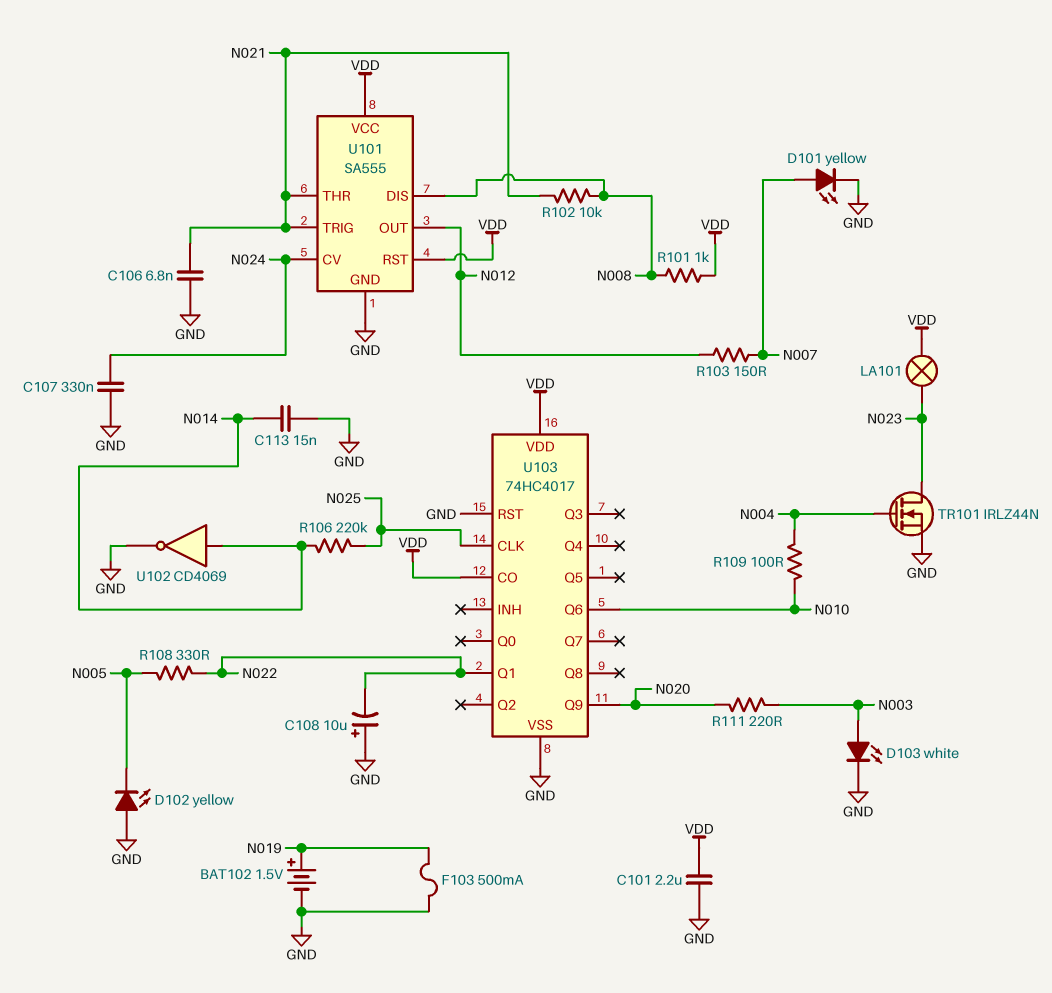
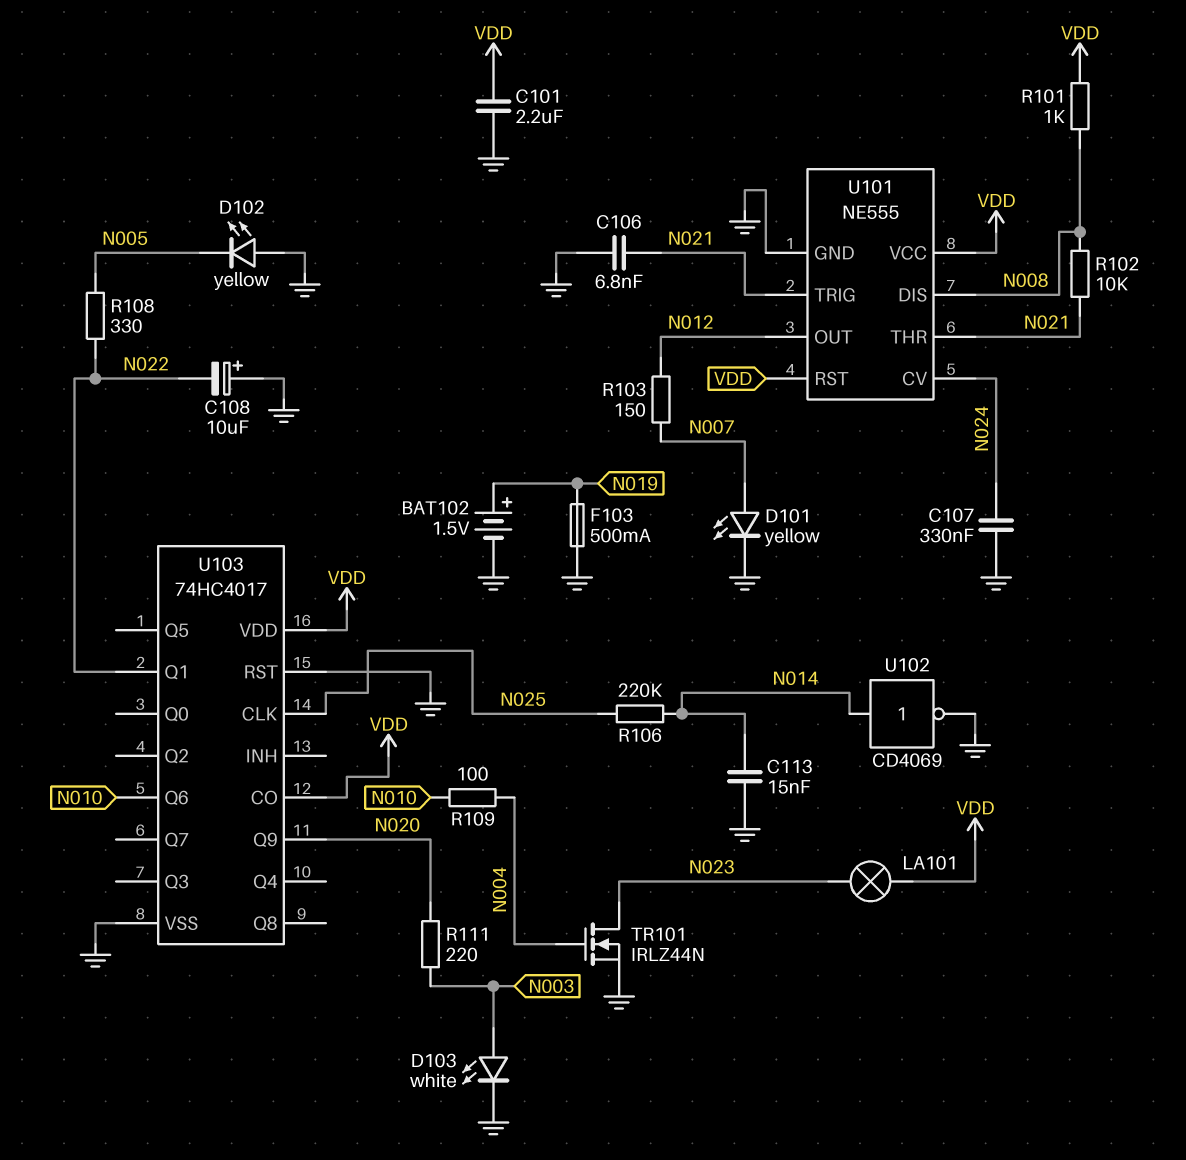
U101: SA555 -> NE555

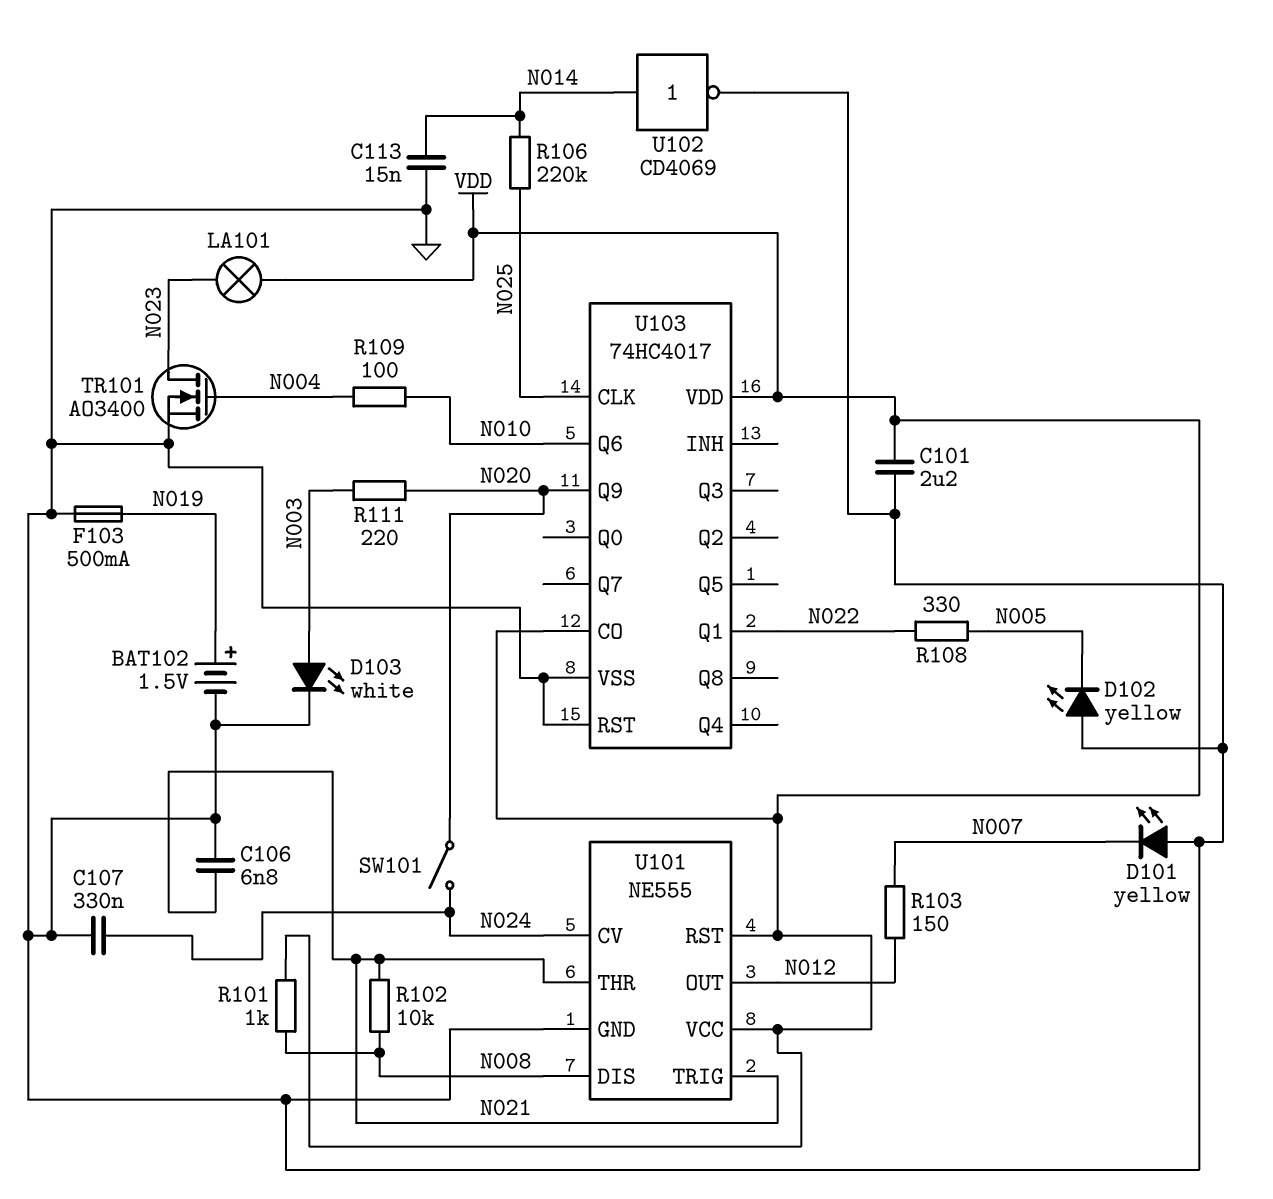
C108: 10uF (plus GND, minus N022) -> none
D101: LED yellow (A N007, K GND) -> LED yellow (A GND, K N007)
SW101: none -> switch (N020, N024)
TR101: NMOS IRLZ44N (G N004, D N023, S GND) -> NMOS AO3400 (G N004, D N023, S GND)

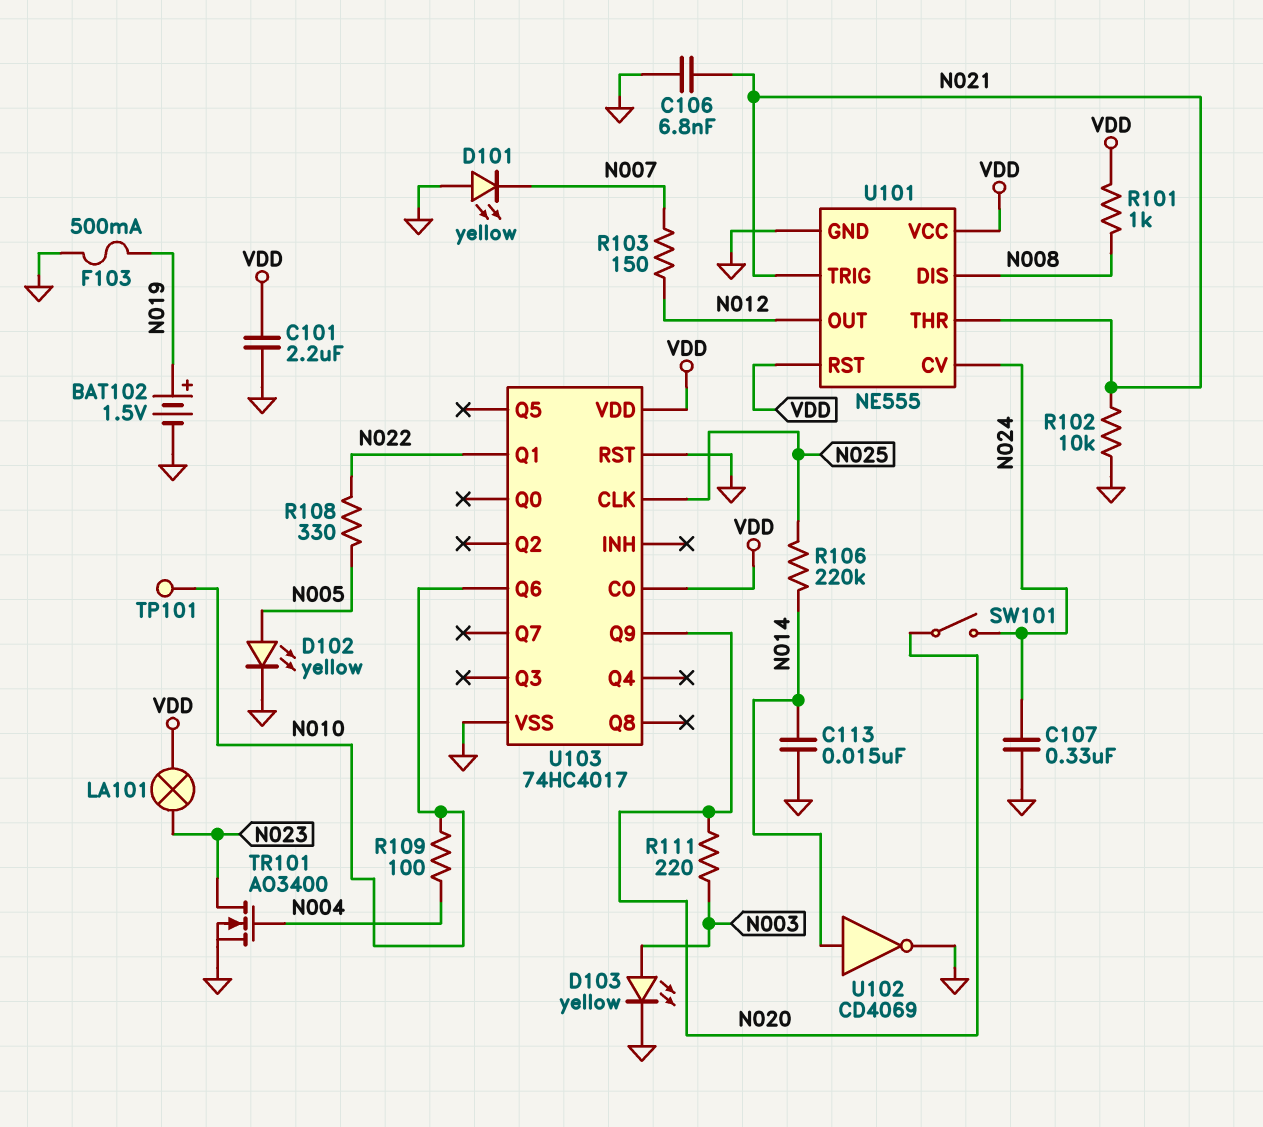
D102: LED yellow (A GND, K N005) -> LED yellow (A N005, K GND)
D103: LED white (A N003, K GND) -> LED yellow (A N003, K GND)
R102: 10k (N008, N021) -> 10k (GND, N021)
TP101: none -> test point (N010)

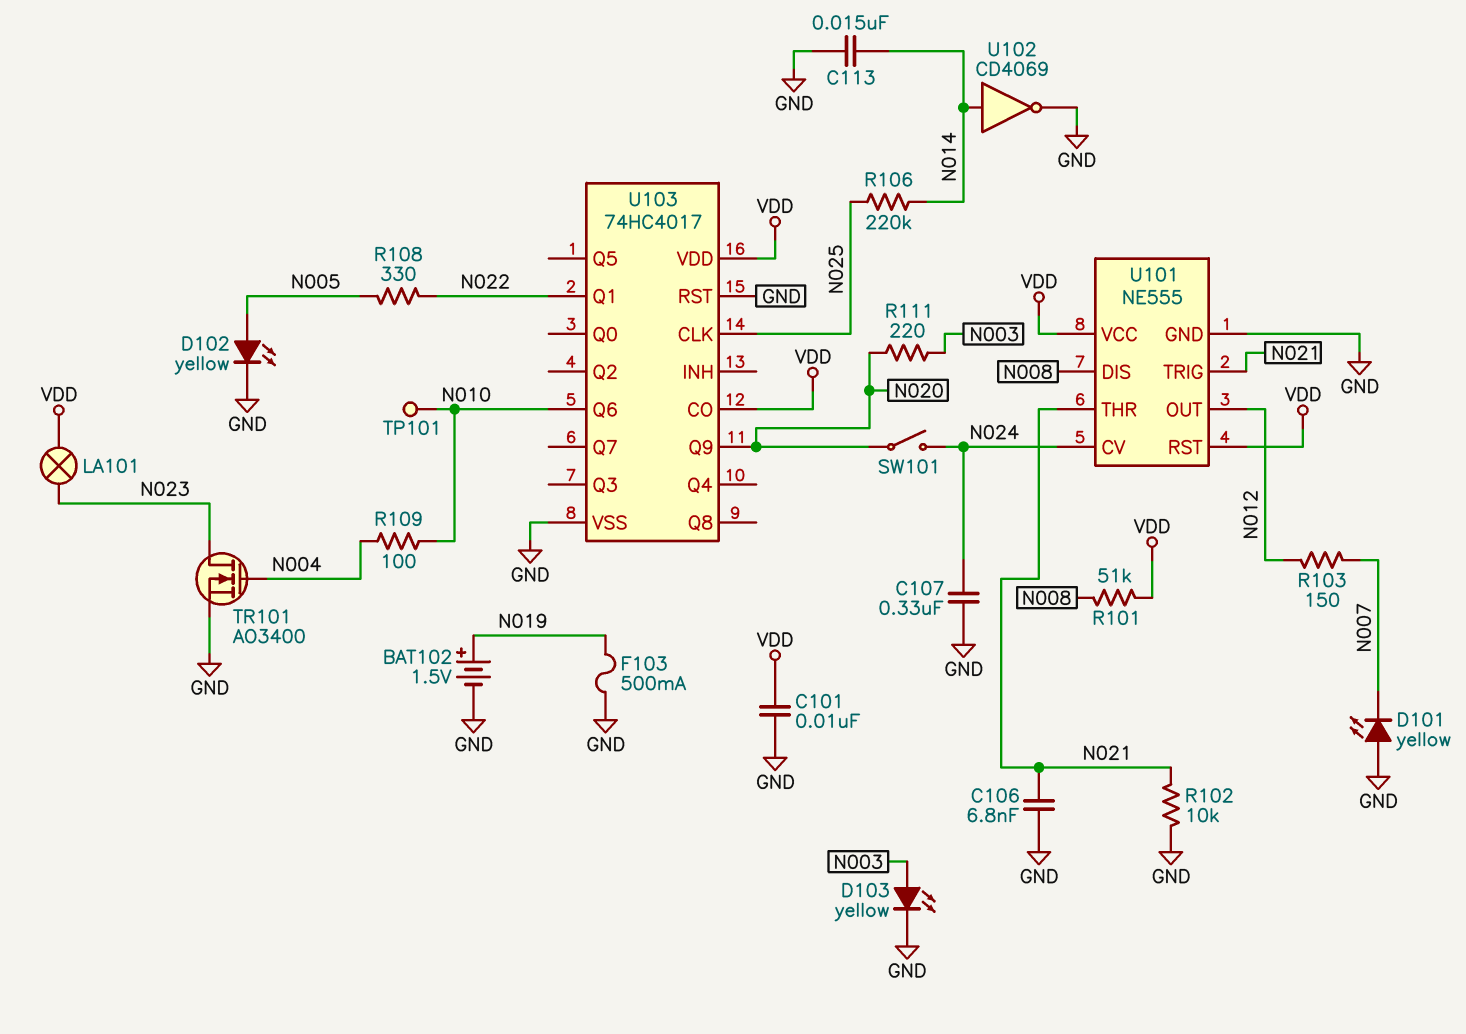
C101: 2.2uF (GND, VDD) -> 10nF (GND, VDD)
R101: 1k (N008, VDD) -> 51k (N008, VDD)

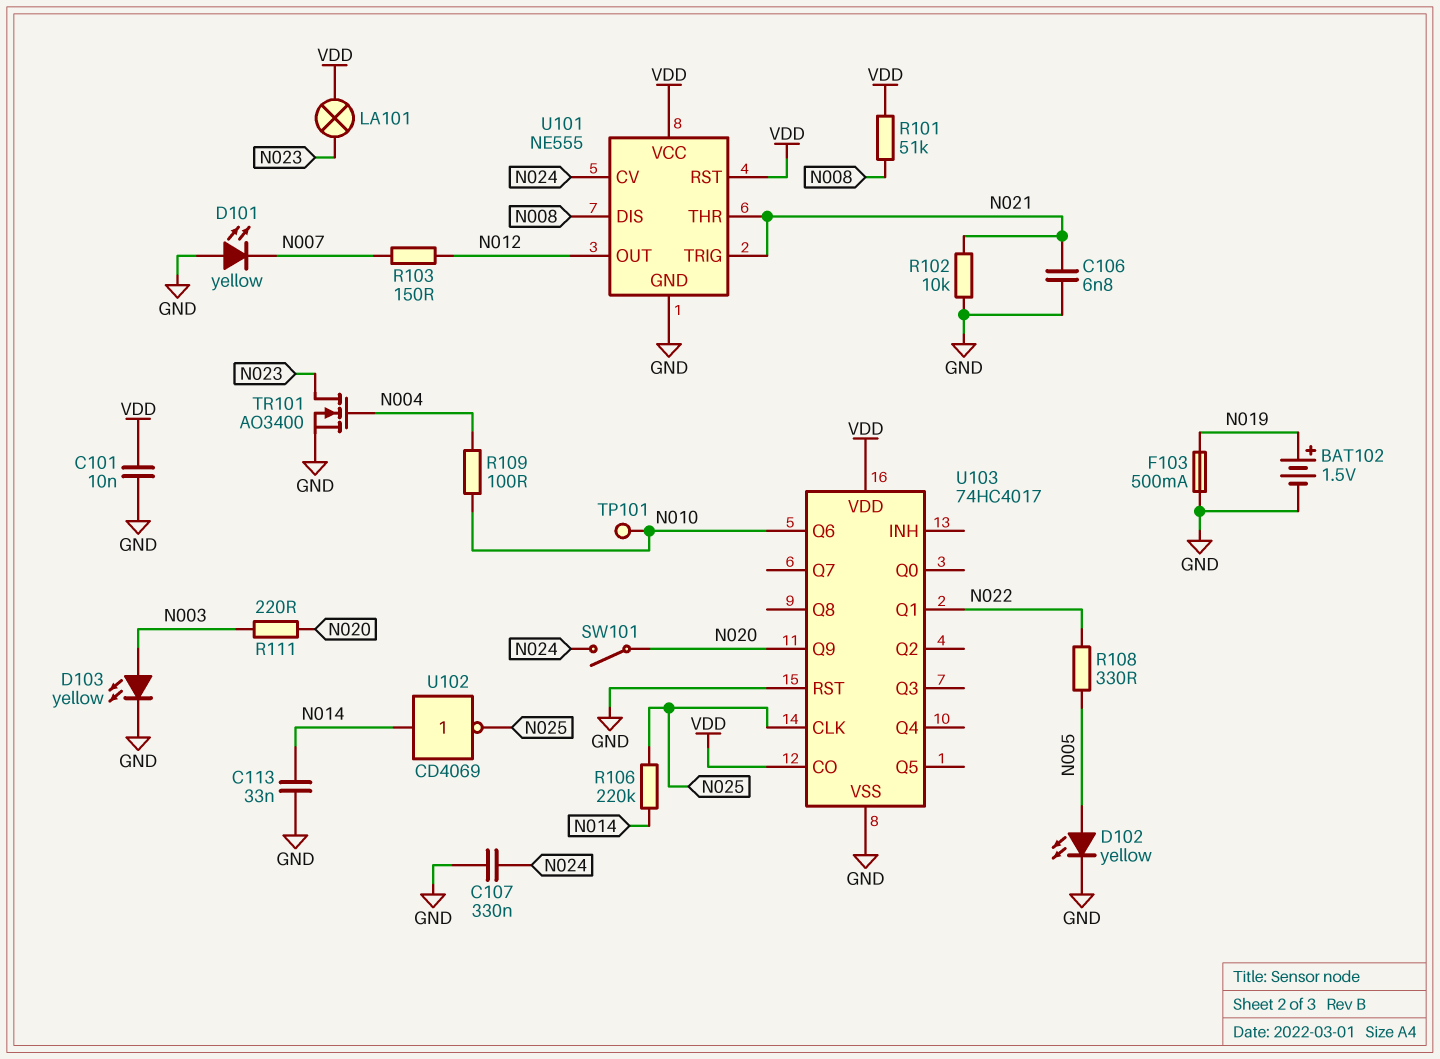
C113: 15nF (GND, N014) -> 33nF (GND, N014)
U102: NOT CD4069 (in N014, out GND) -> NOT CD4069 (in N014, out N025)

